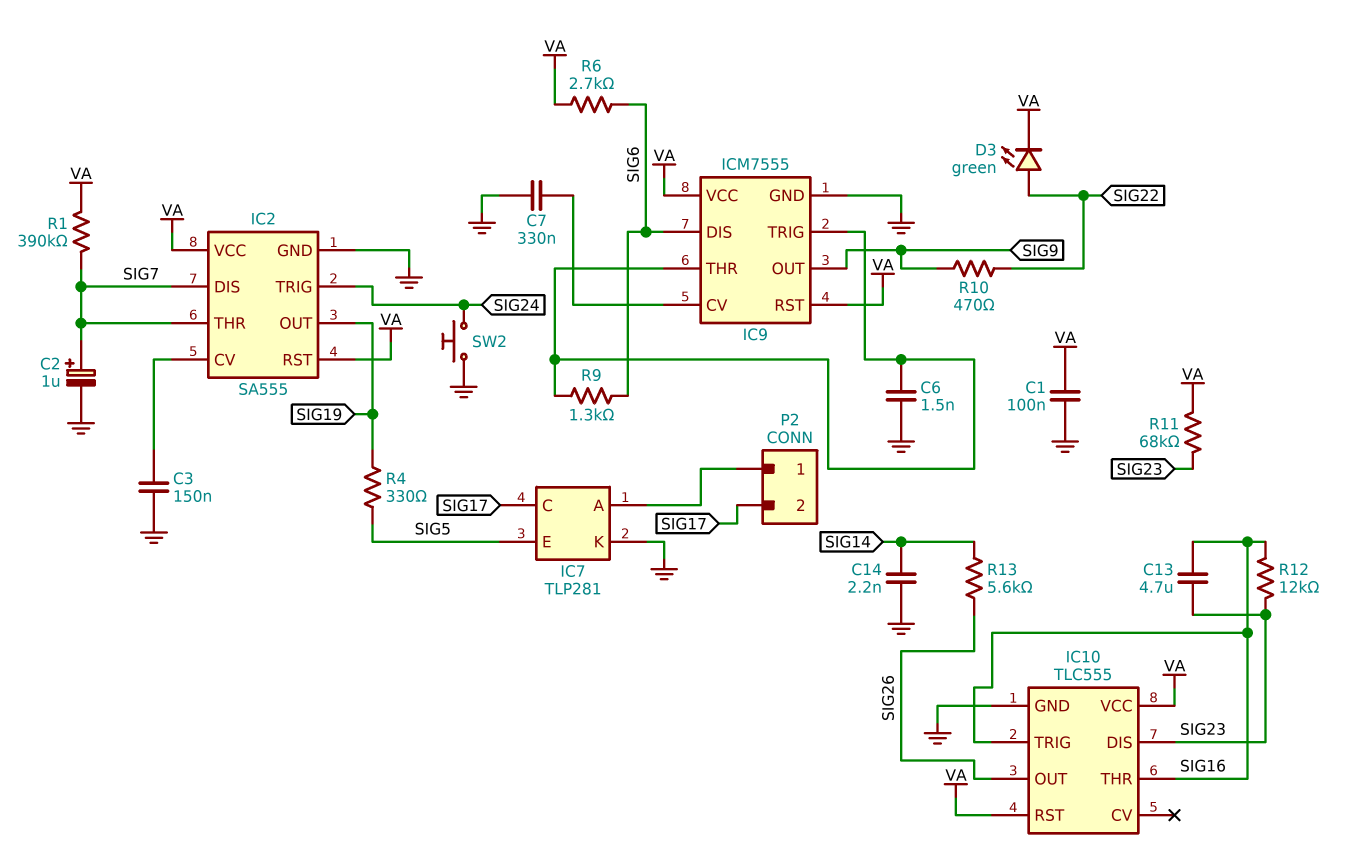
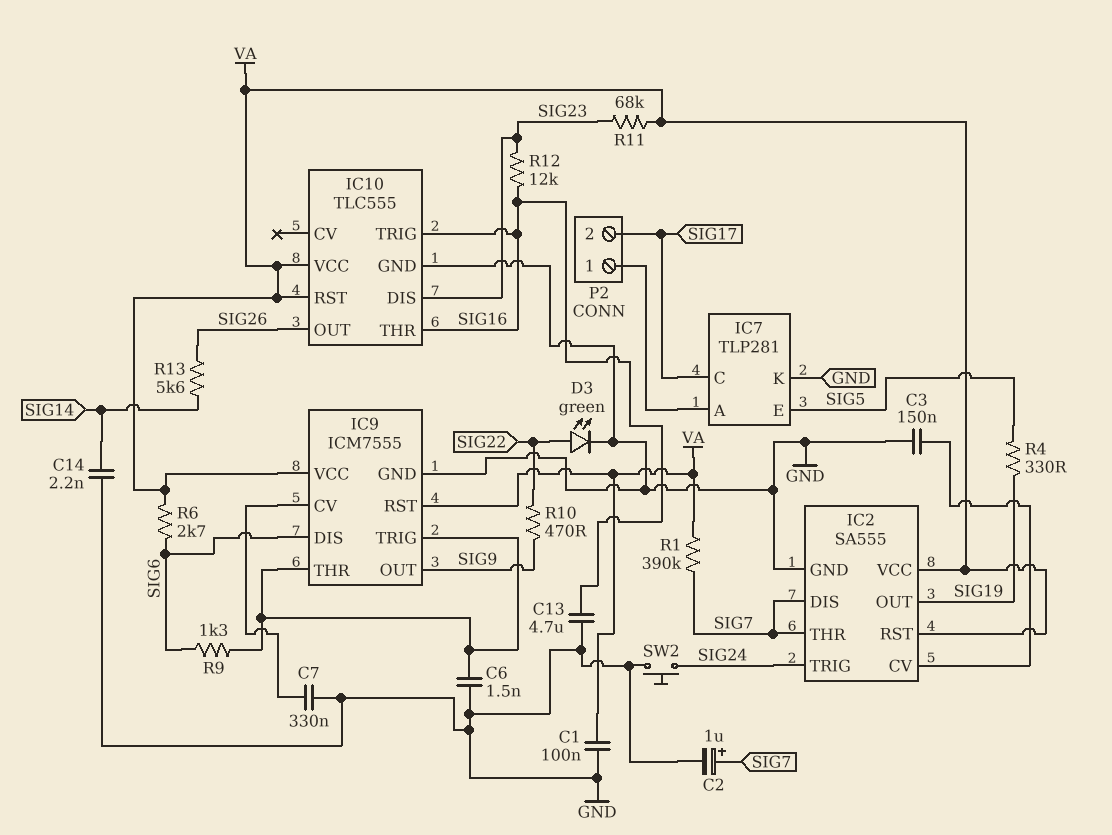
C13: 4.7uF (SIG16, SIG23) -> 4.7uF (GND, SIG16)
D3: LED green (A SIG22, K VA) -> LED green (A SIG22, K GND)

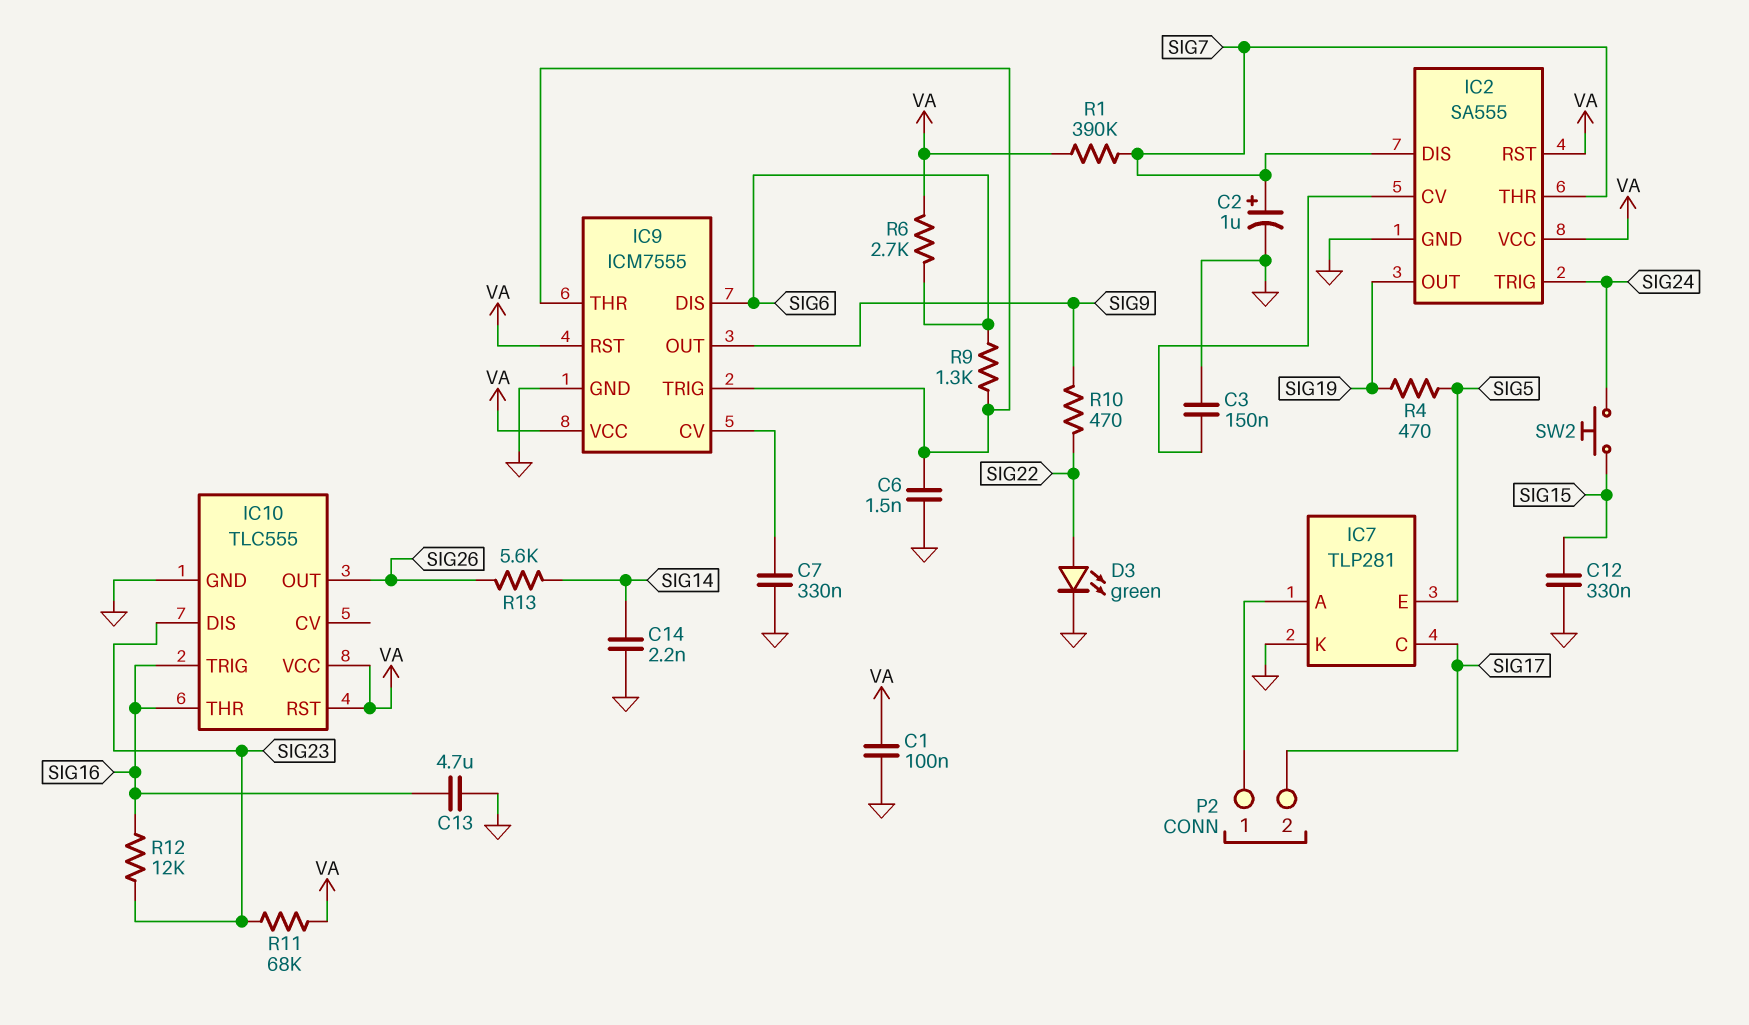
C12: none -> 330nF (GND, SIG15)
R4: 330 (SIG5, SIG19) -> 470 (SIG5, SIG19)
SW2: button (GND, SIG24) -> button (SIG15, SIG24)

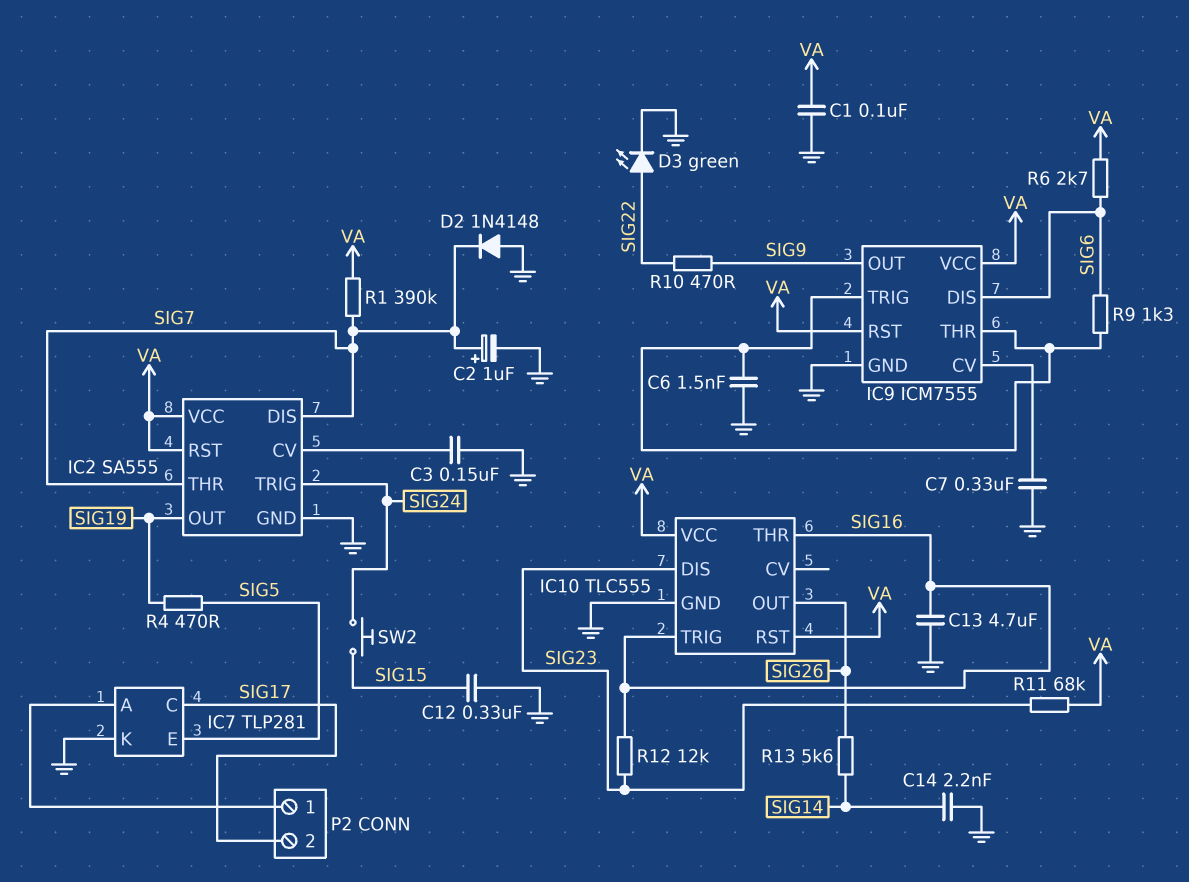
D2: none -> diode 1N4148 (A GND, K SIG7)

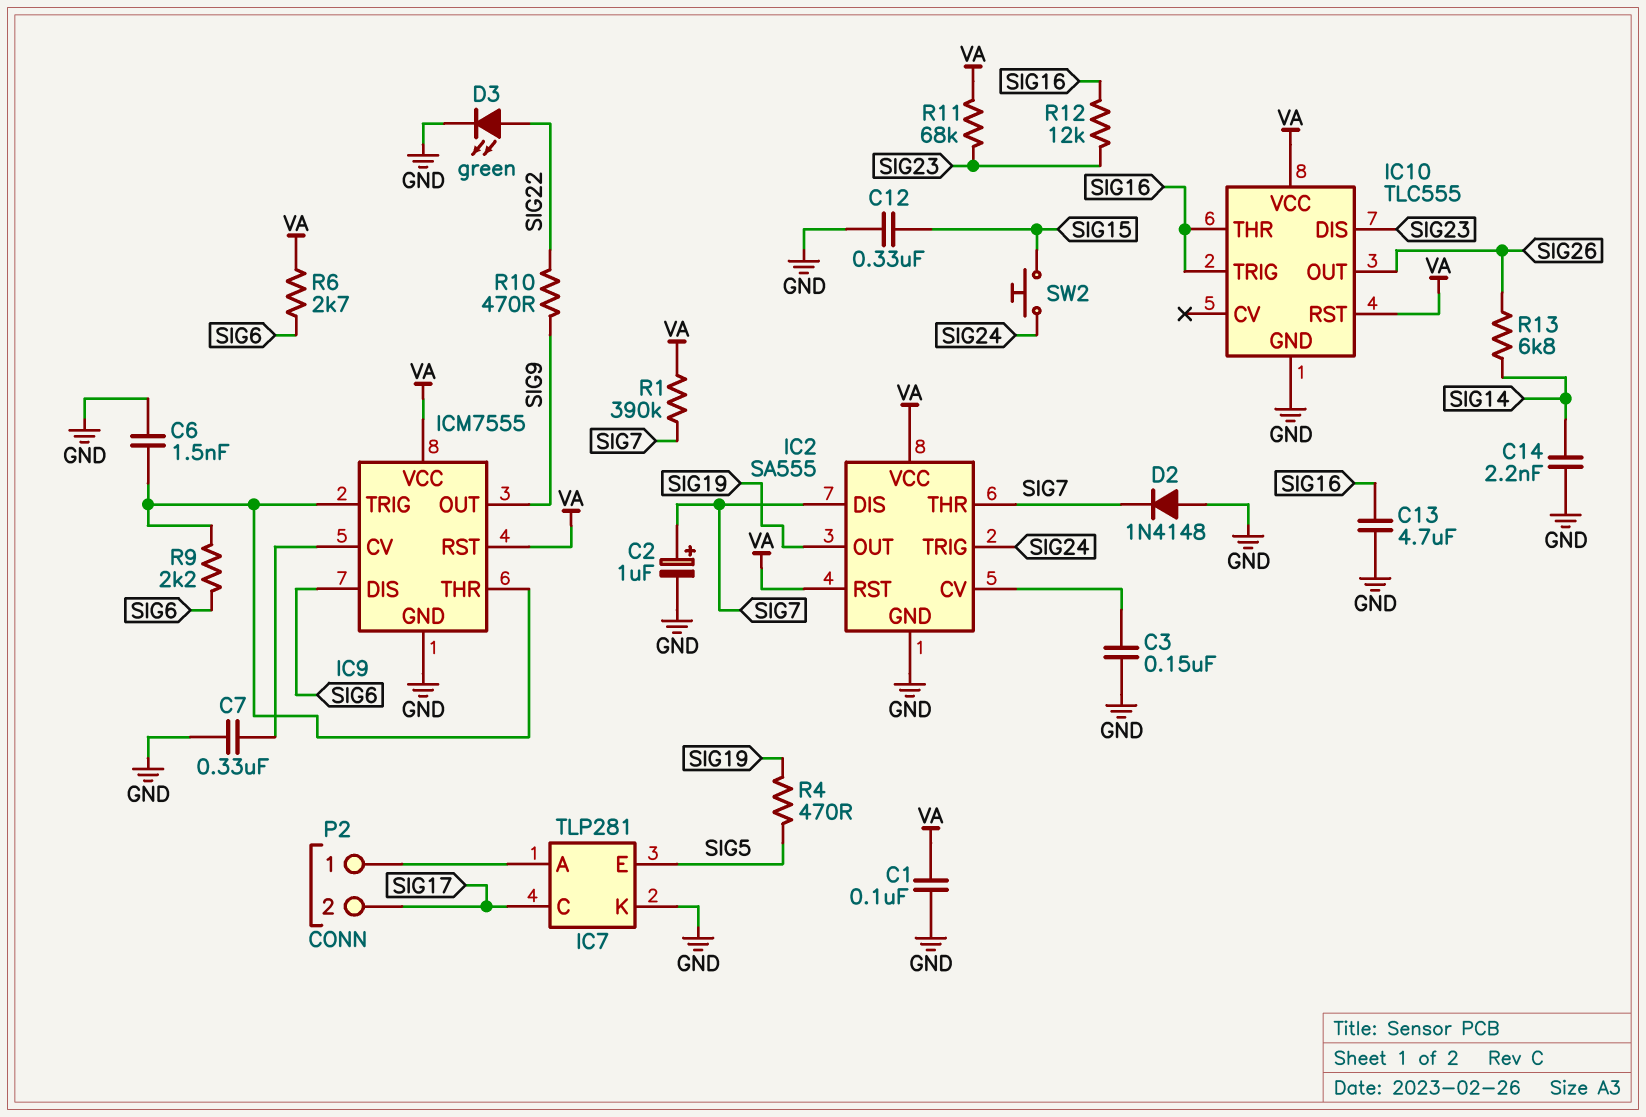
R9: 1.3k (IC9/THR, SIG6) -> 2.2k (IC9/THR, SIG6)
R13: 5.6k (SIG14, SIG26) -> 6.8k (SIG14, SIG26)

